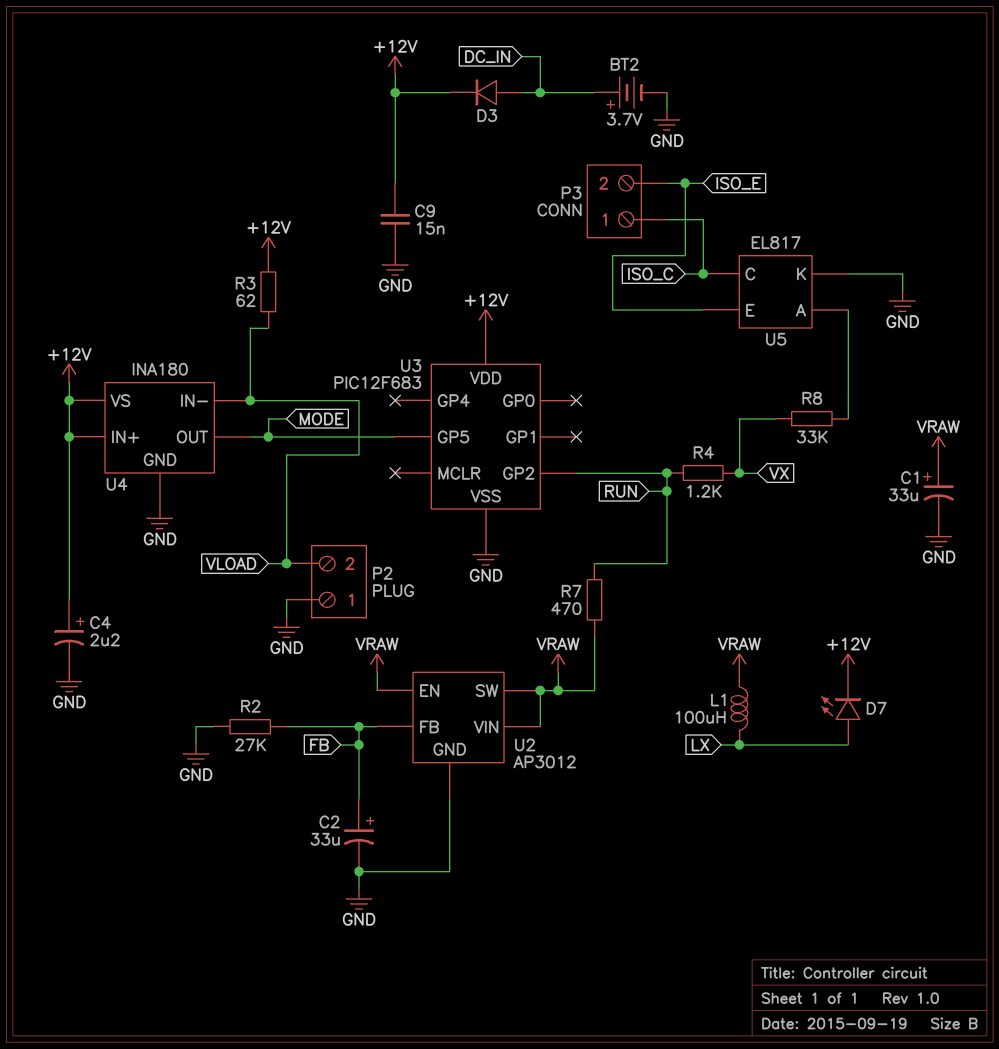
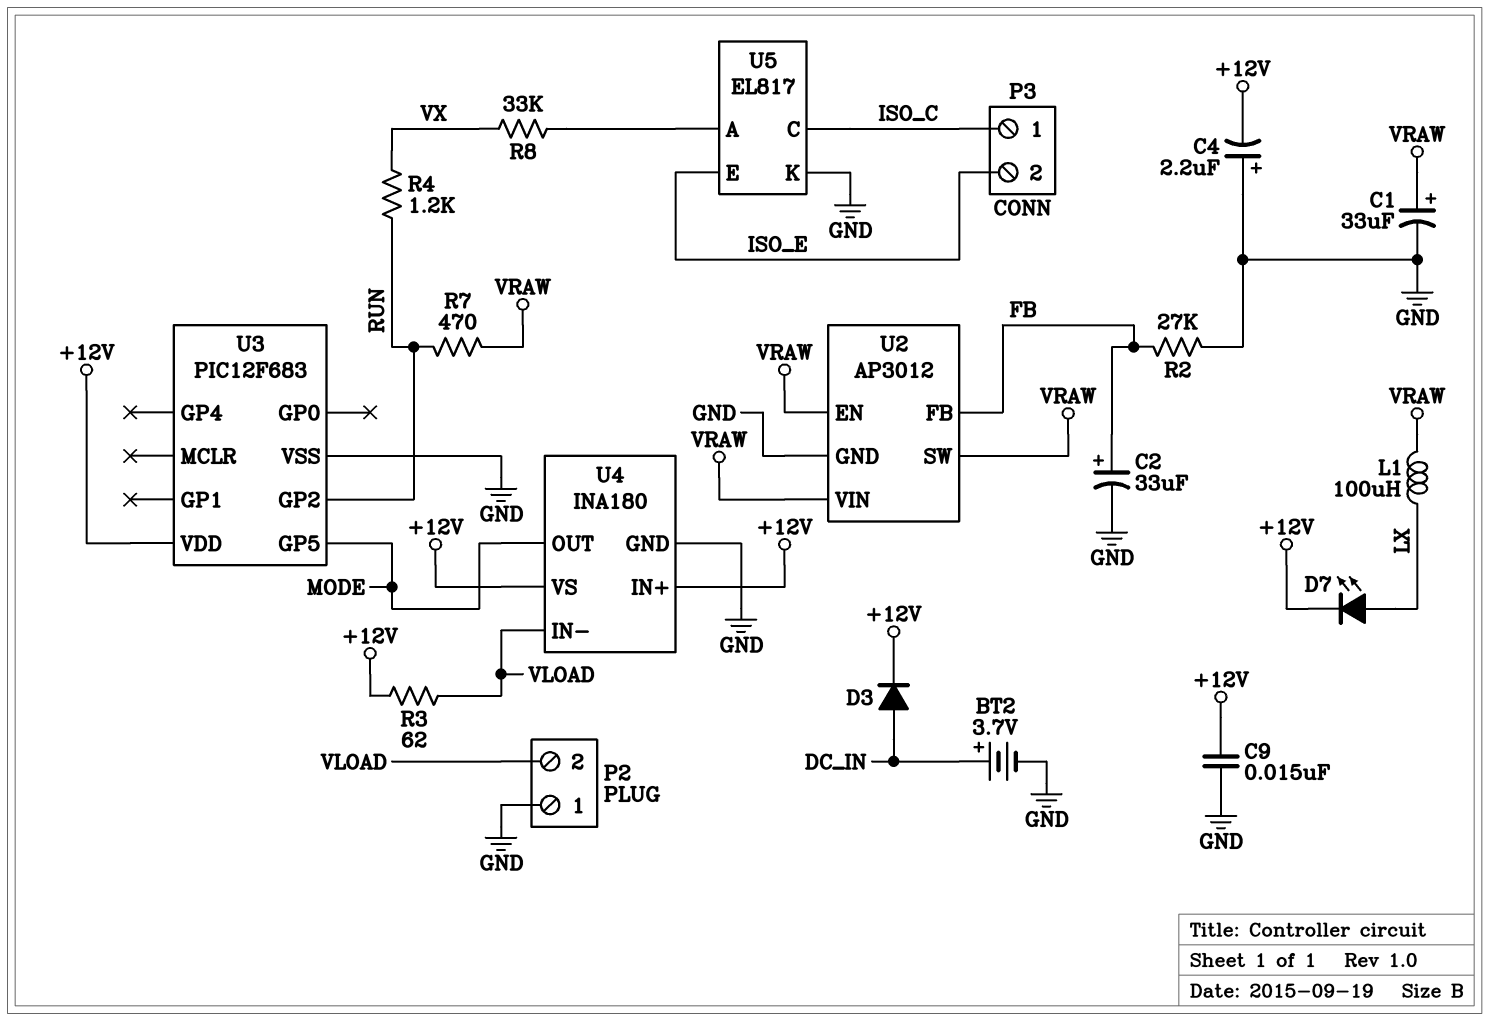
C4: 2.2uF (plus +12V, minus GND) -> 2.2uF (plus GND, minus +12V)

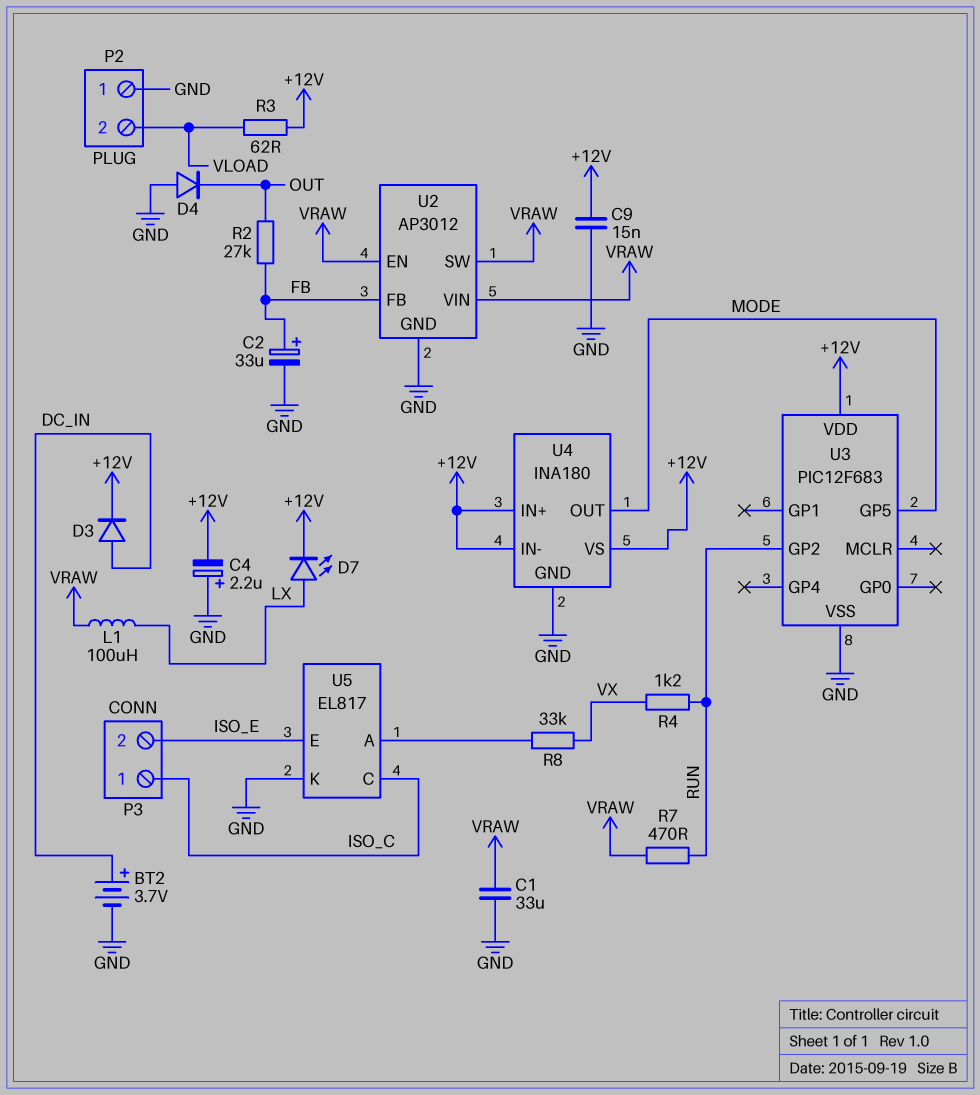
C1: 33uF (plus VRAW, minus GND) -> 33uF (GND, VRAW)
D4: none -> diode (A GND, K OUT)
R2: 27k (FB, GND) -> 27k (FB, OUT)
U4 pin IN-: VLOAD -> +12V

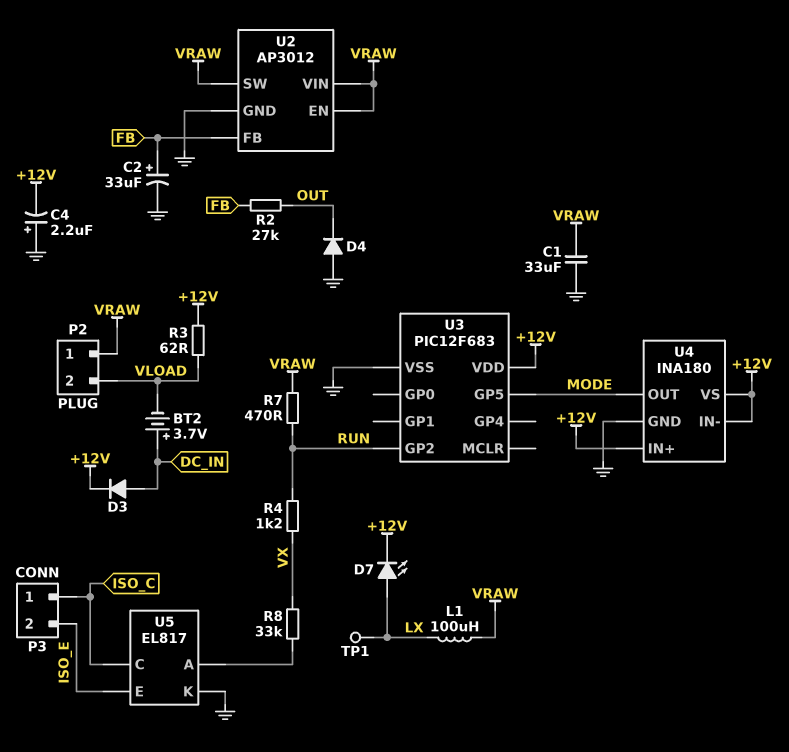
BT2: 3.7V (plus DC_IN, minus GND) -> 3.7V (plus DC_IN, minus VLOAD)
C9: 15nF (+12V, GND) -> none
P2 pin 1: GND -> VRAW
TP1: none -> test point (LX)

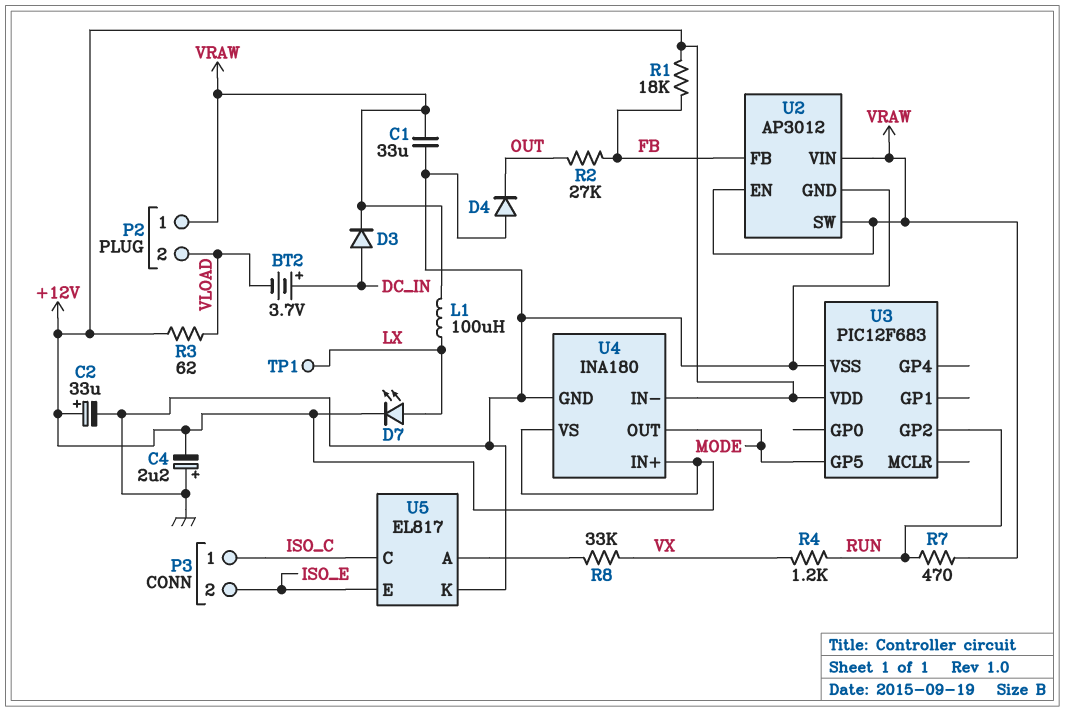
C2: 33uF (plus FB, minus GND) -> 33uF (plus +12V, minus GND)
D3: diode (A DC_IN, K +12V) -> diode (A DC_IN, K VRAW)
R1: none -> 18k (+12V, FB)

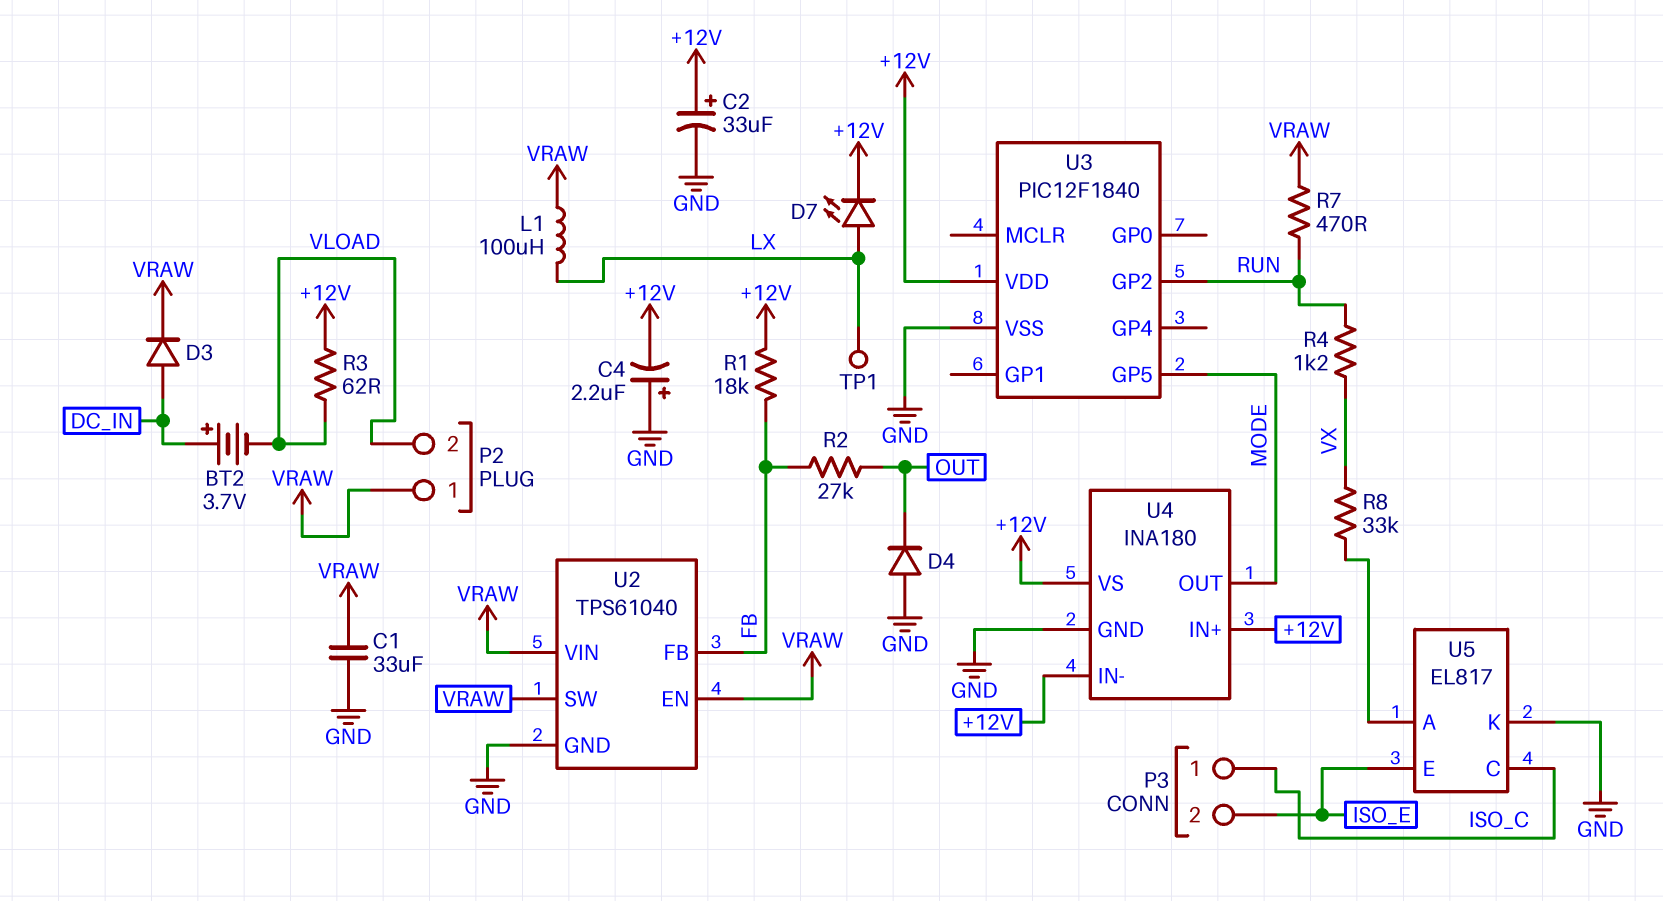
U2: AP3012 -> TPS61040
U3: PIC12F683 -> PIC12F1840

